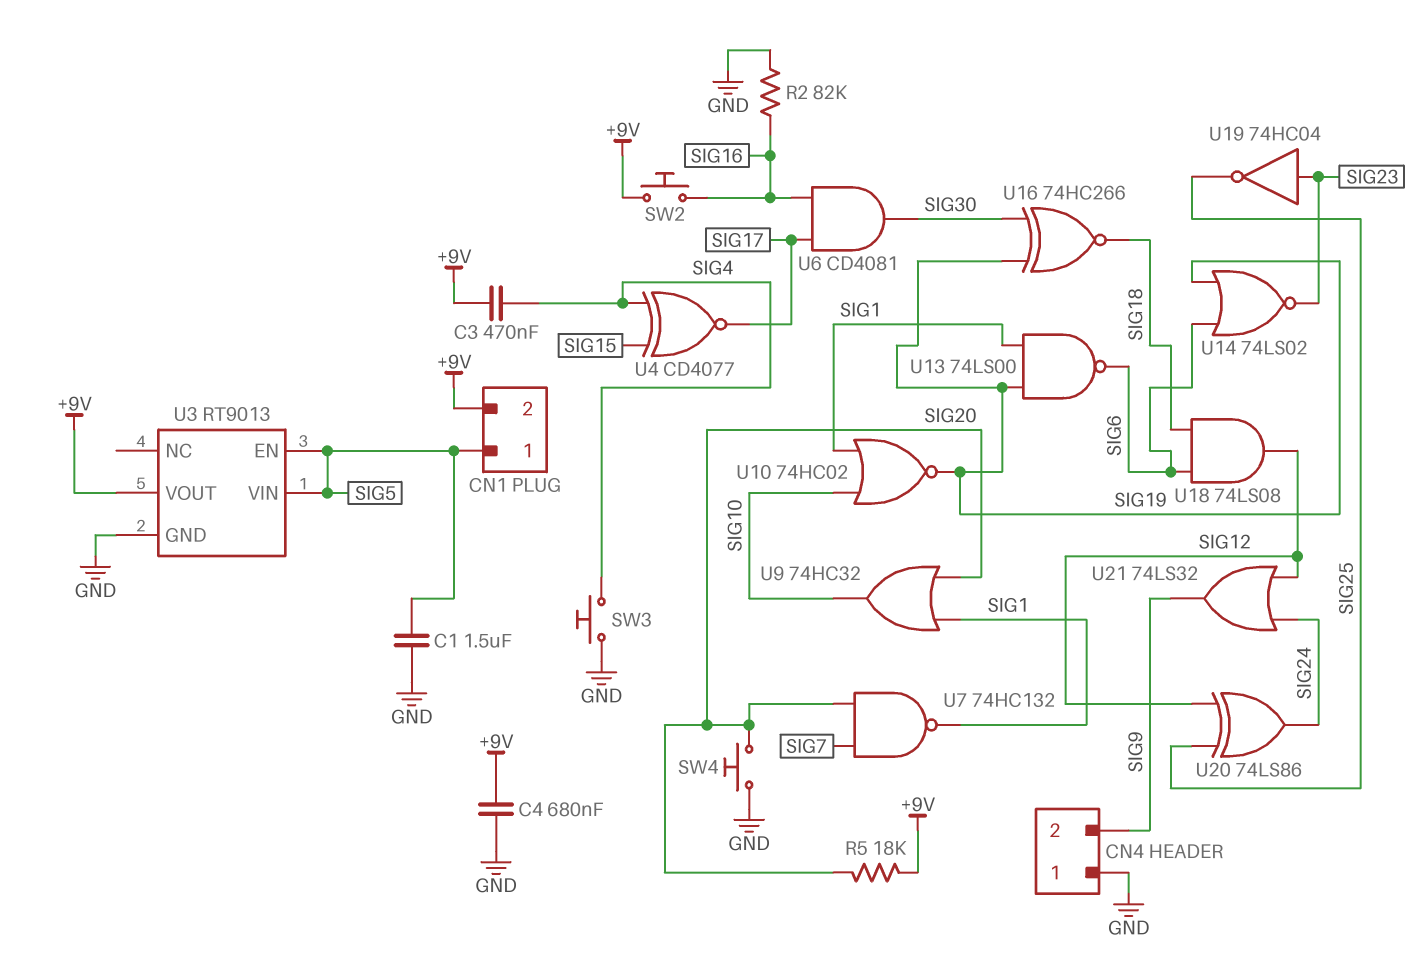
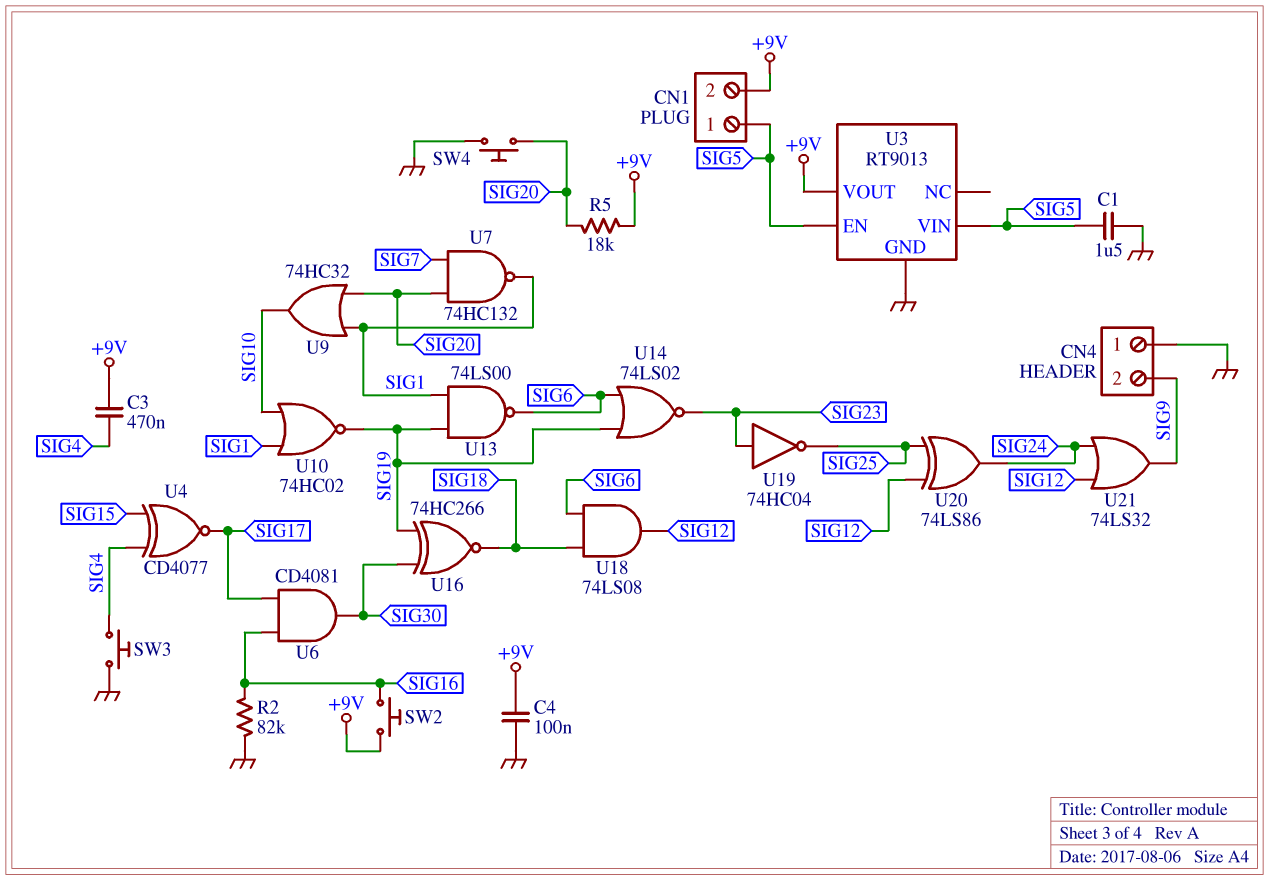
C4: 680nF (+9V, GND) -> 100nF (+9V, GND)

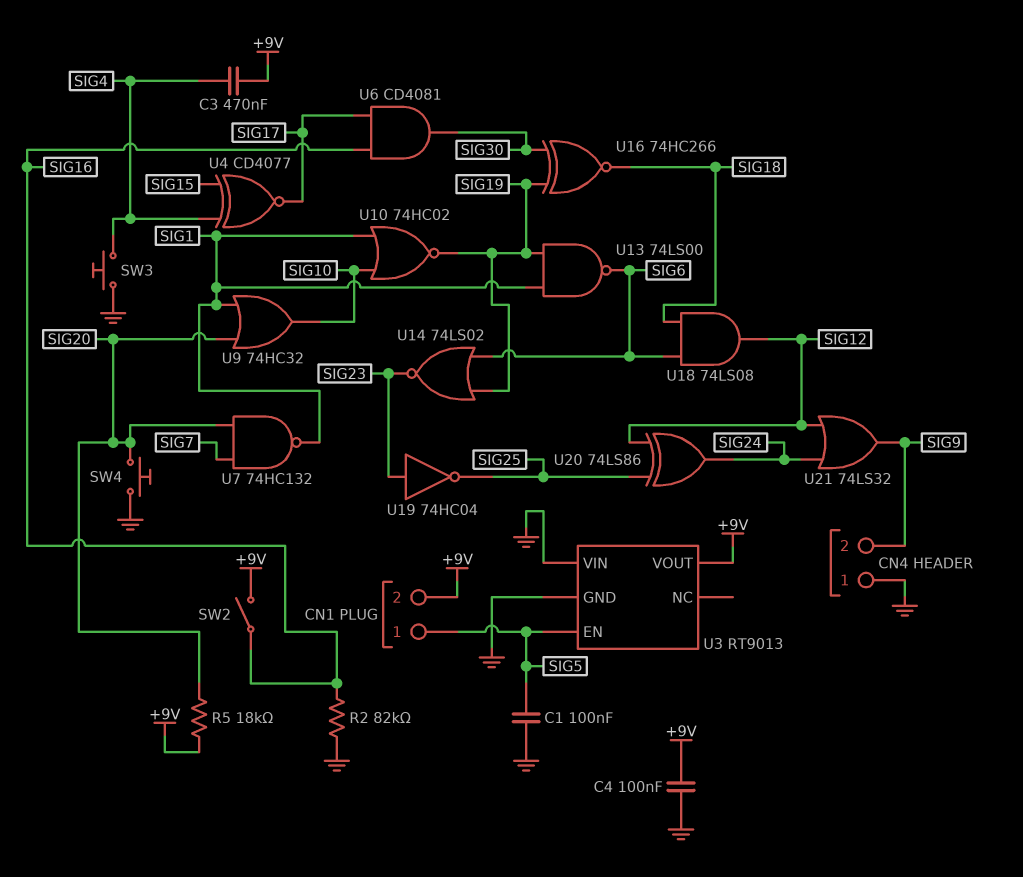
C1: 1.5uF (GND, SIG5) -> 100nF (GND, SIG5)
SW2: button (+9V, SIG16) -> switch (+9V, SIG16)
U3 pin VIN: SIG5 -> GND

